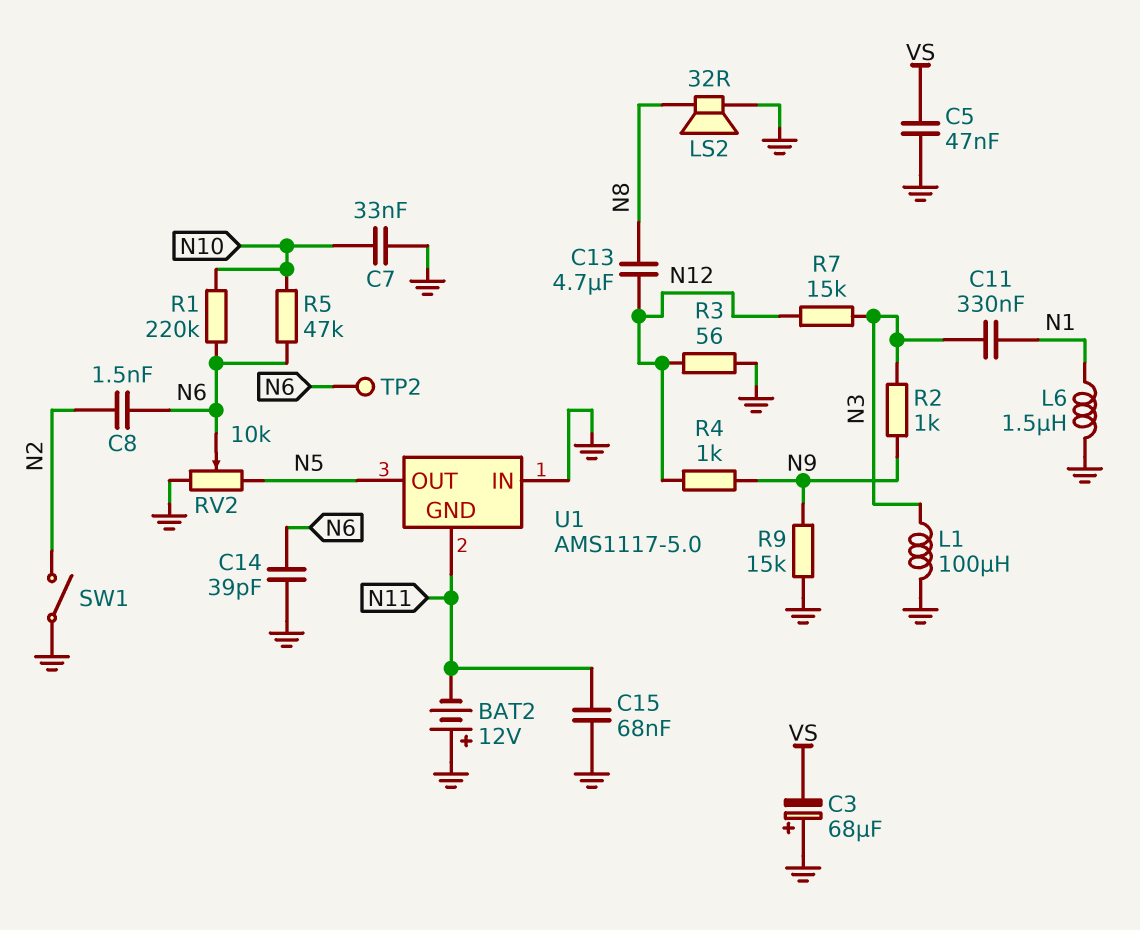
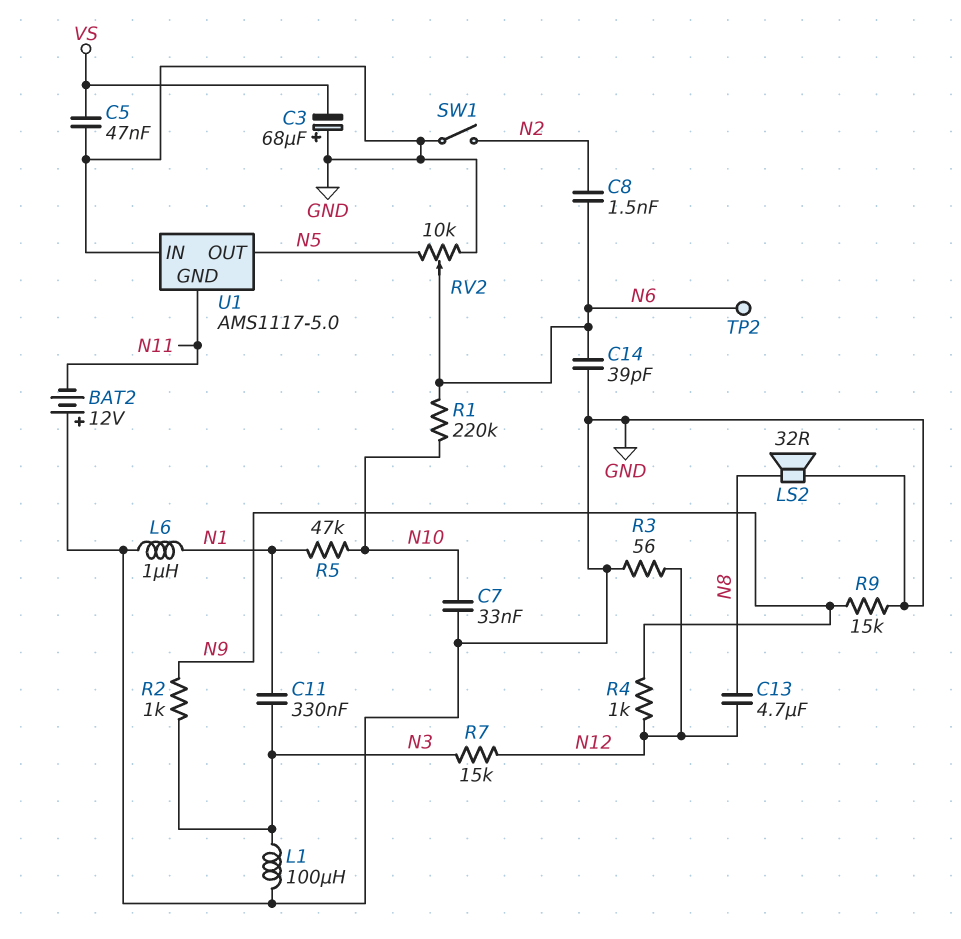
C15: 68nF (GND, N11) -> none
L6: 1.5uH (GND, N1) -> 1uH (GND, N1)
R5: 47k (N6, N10) -> 47k (N1, N10)

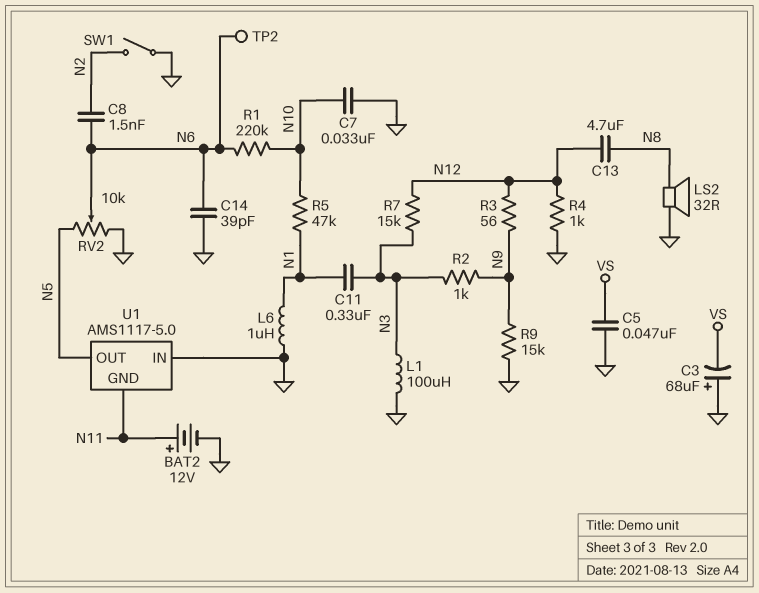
BAT2: 12V (plus GND, minus N11) -> 12V (plus N11, minus GND)
R3: 56 (GND, N12) -> 56 (N9, N12)
R4: 1k (N9, N12) -> 1k (GND, N12)

